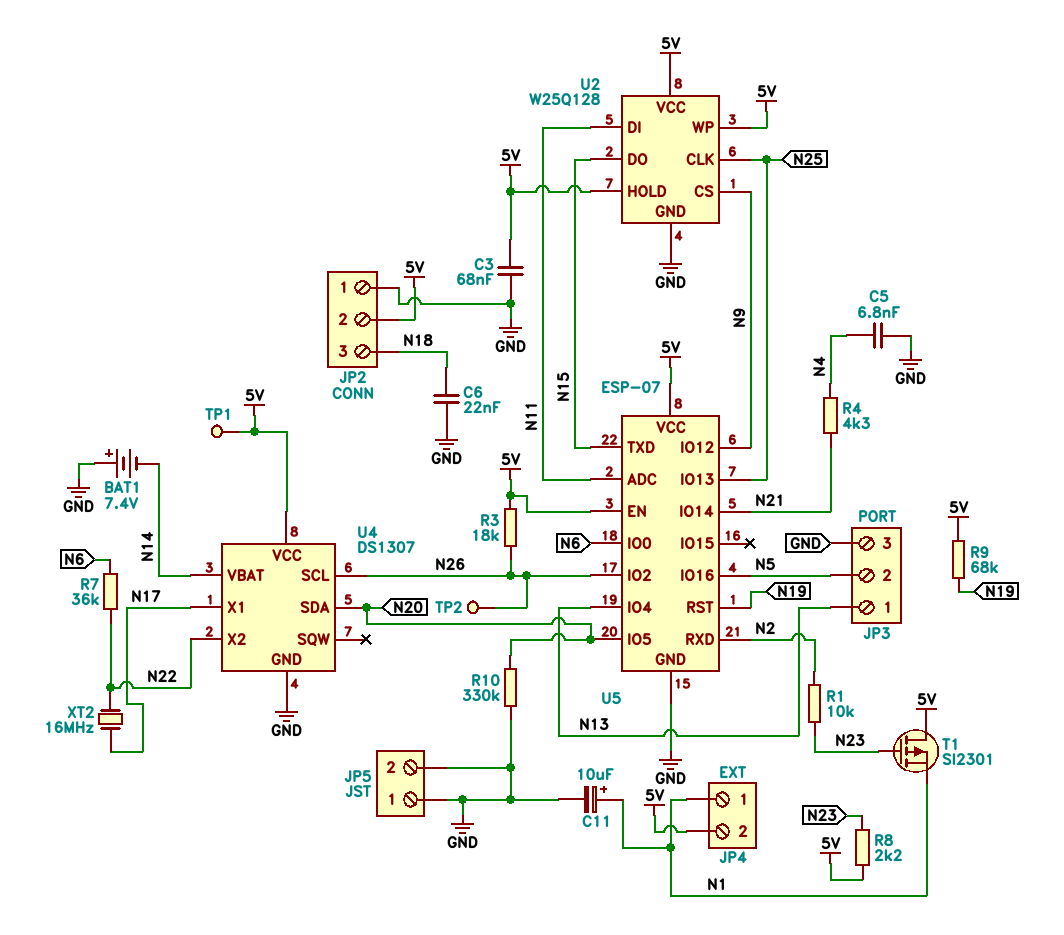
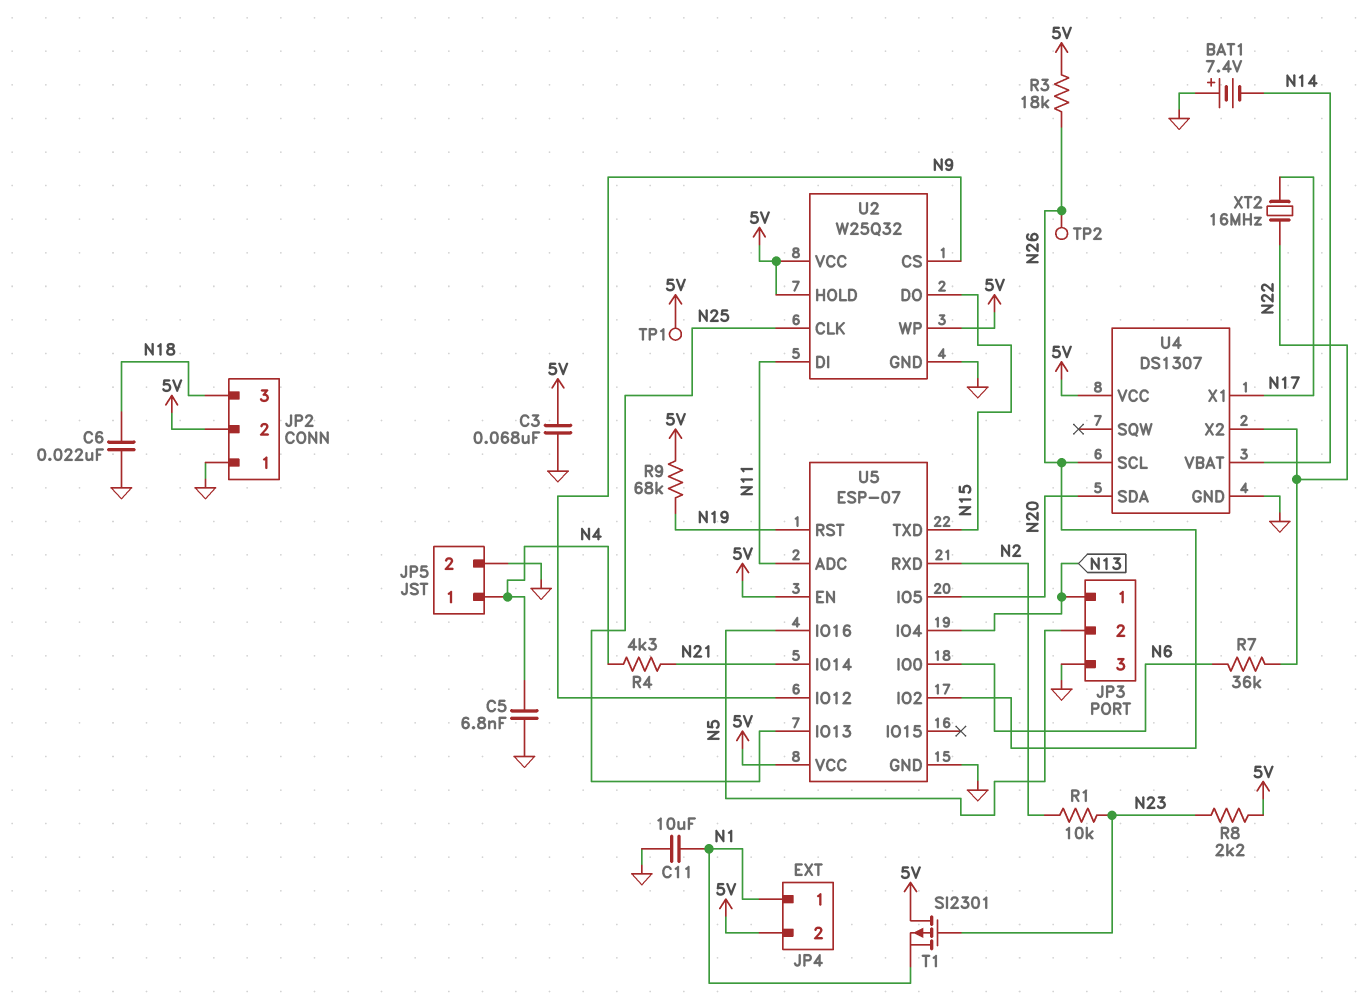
C11: 10uF (plus N1, minus GND) -> 10uF (GND, N1)
JP5 pin 1: GND -> N4
R10: 330k (GND, N20) -> none
U2: W25Q128 -> W25Q32

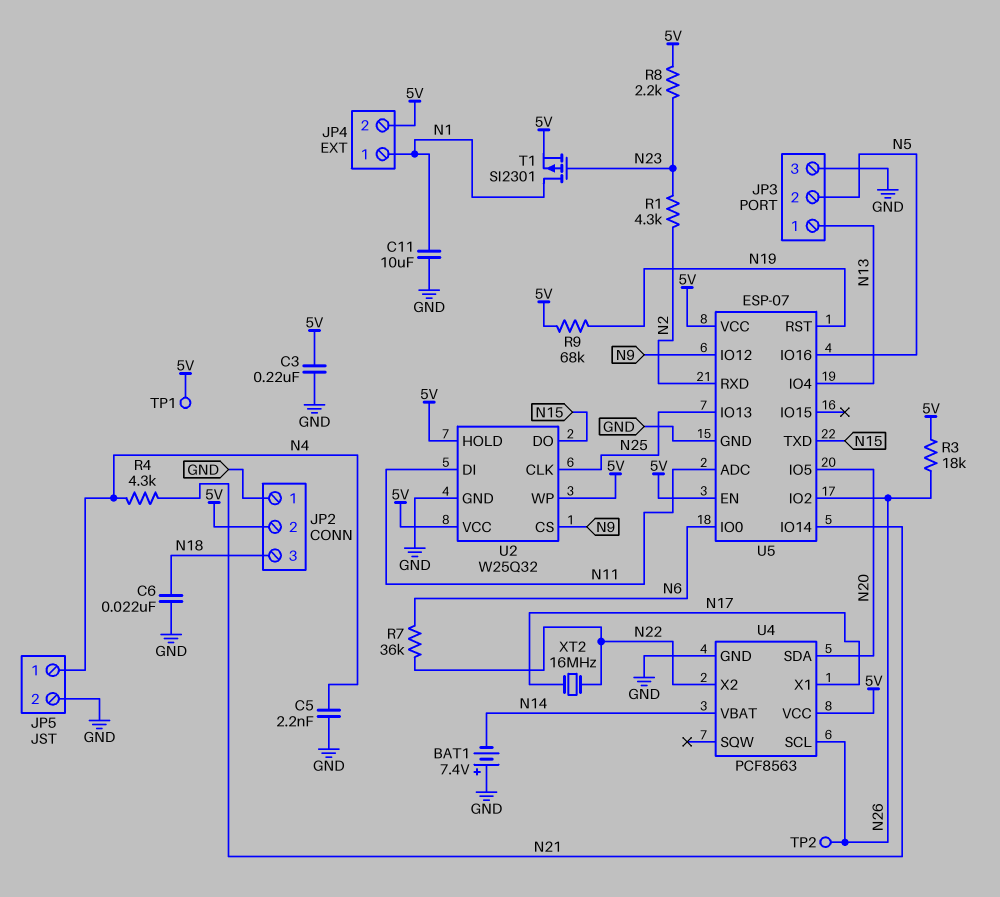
C3: 68nF (5V, GND) -> 220nF (5V, GND)
C5: 6.8nF (GND, N4) -> 2.2nF (GND, N4)
R1: 10k (N2, N23) -> 4.3k (N2, N23)
T1: PMOS SI2301 (G N23, D 5V, S N1) -> PMOS SI2301 (G N23, D N1, S 5V)
U4: DS1307 -> PCF8563

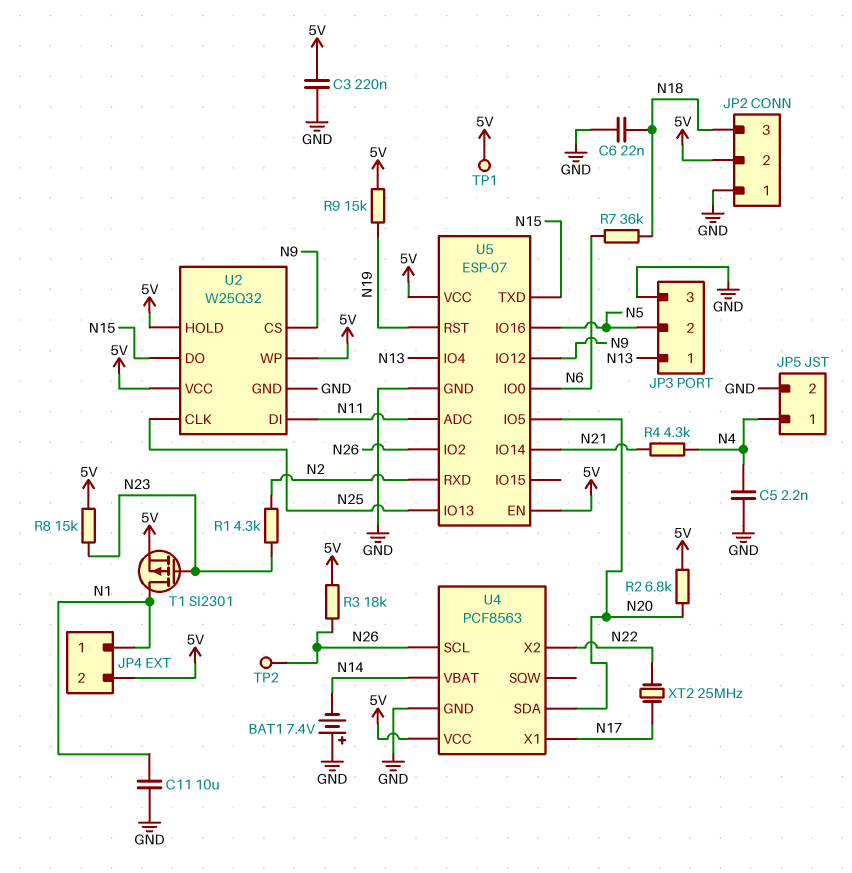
R2: none -> 6.8k (5V, N20)
R7: 36k (N6, N22) -> 36k (N6, N18)
R8: 2.2k (5V, N23) -> 15k (5V, N23)
R9: 68k (5V, N19) -> 15k (5V, N19)
XT2: 16MHz (N17, N22) -> 25MHz (N17, N22)

